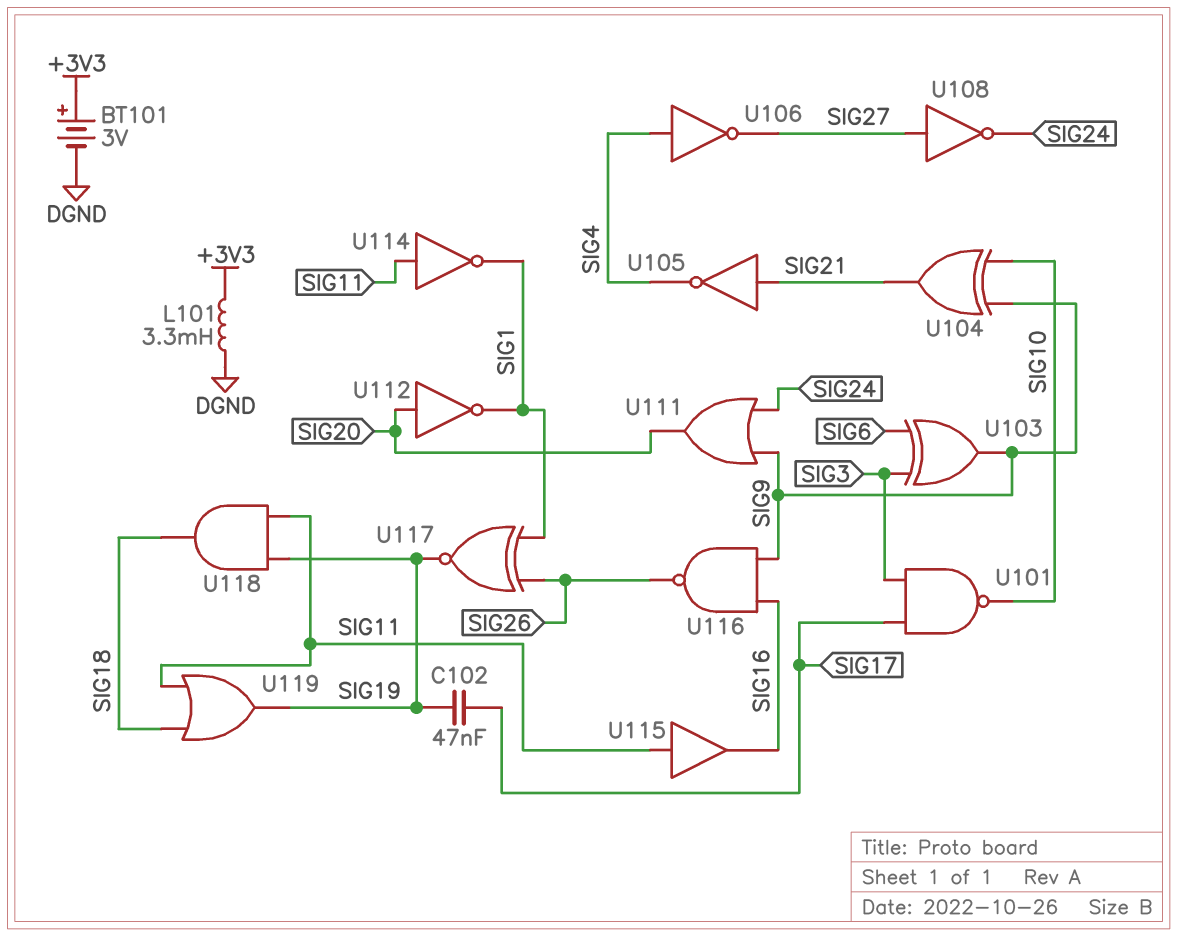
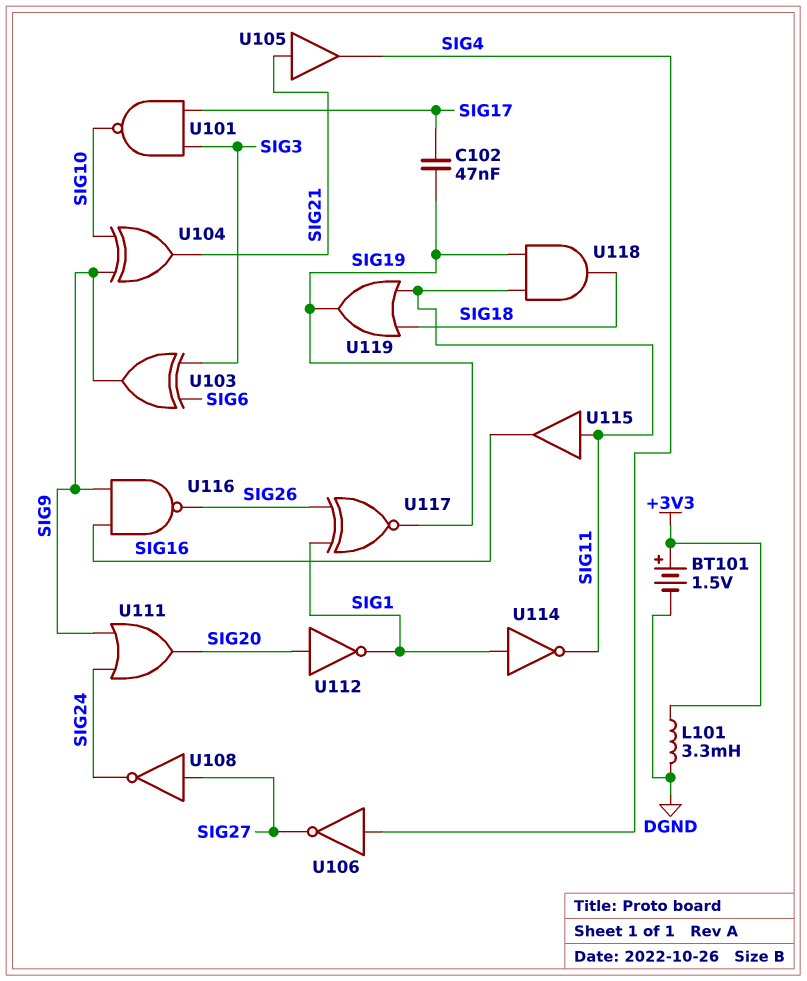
BT101: 3V (plus +3V3, minus DGND) -> 1.5V (plus +3V3, minus DGND)
U105: NOT (in SIG21, out SIG4) -> buffer (in SIG21, out SIG4)
U114: NOT (in SIG11, out SIG1) -> NOT (in SIG1, out SIG11)

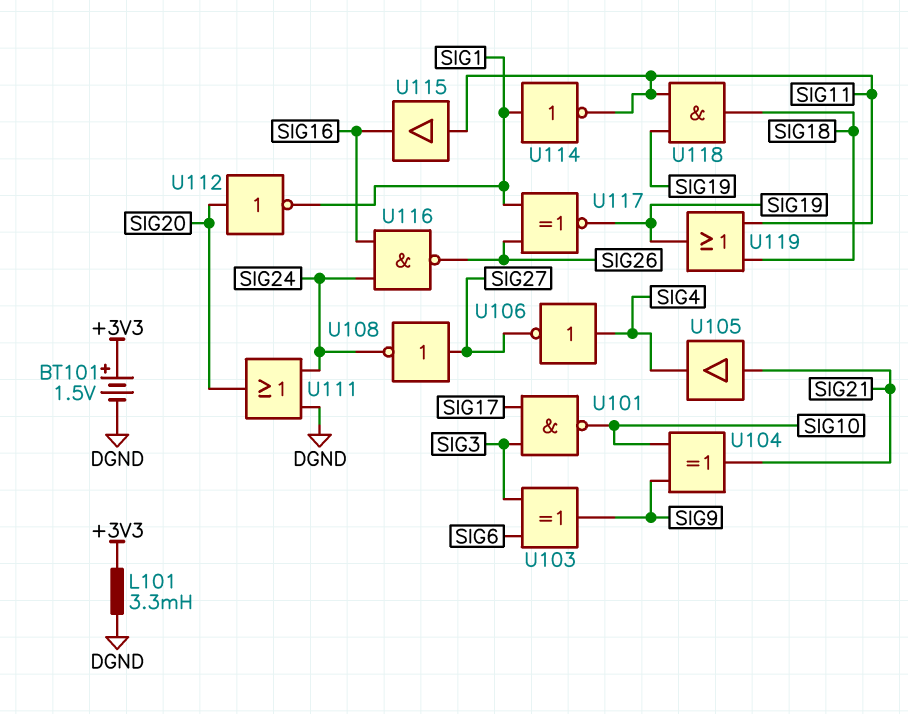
C102: 47nF (SIG17, SIG19) -> none
U111: OR (in SIG9, in SIG24, out SIG20) -> OR (in DGND, in SIG24, out SIG20)
U116: NAND (in SIG9, in SIG16, out SIG26) -> NAND (in SIG16, in SIG24, out SIG26)

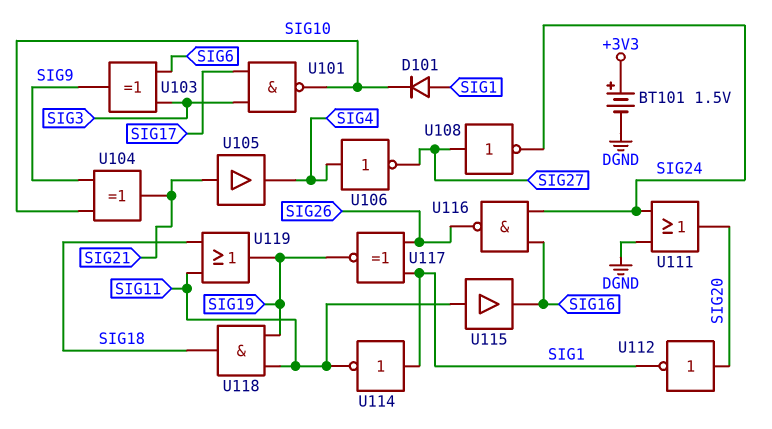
D101: none -> diode (A SIG1, K SIG10)
L101: 3.3mH (+3V3, DGND) -> none

